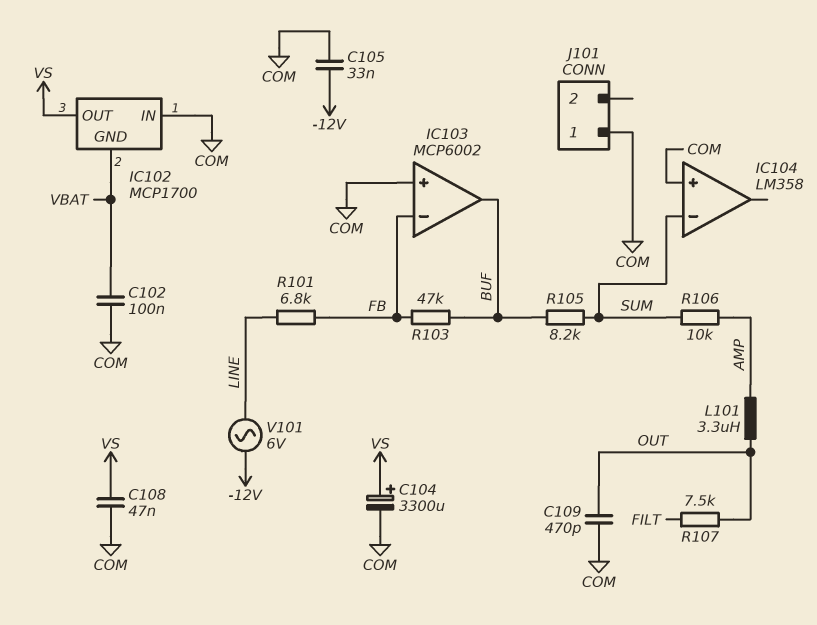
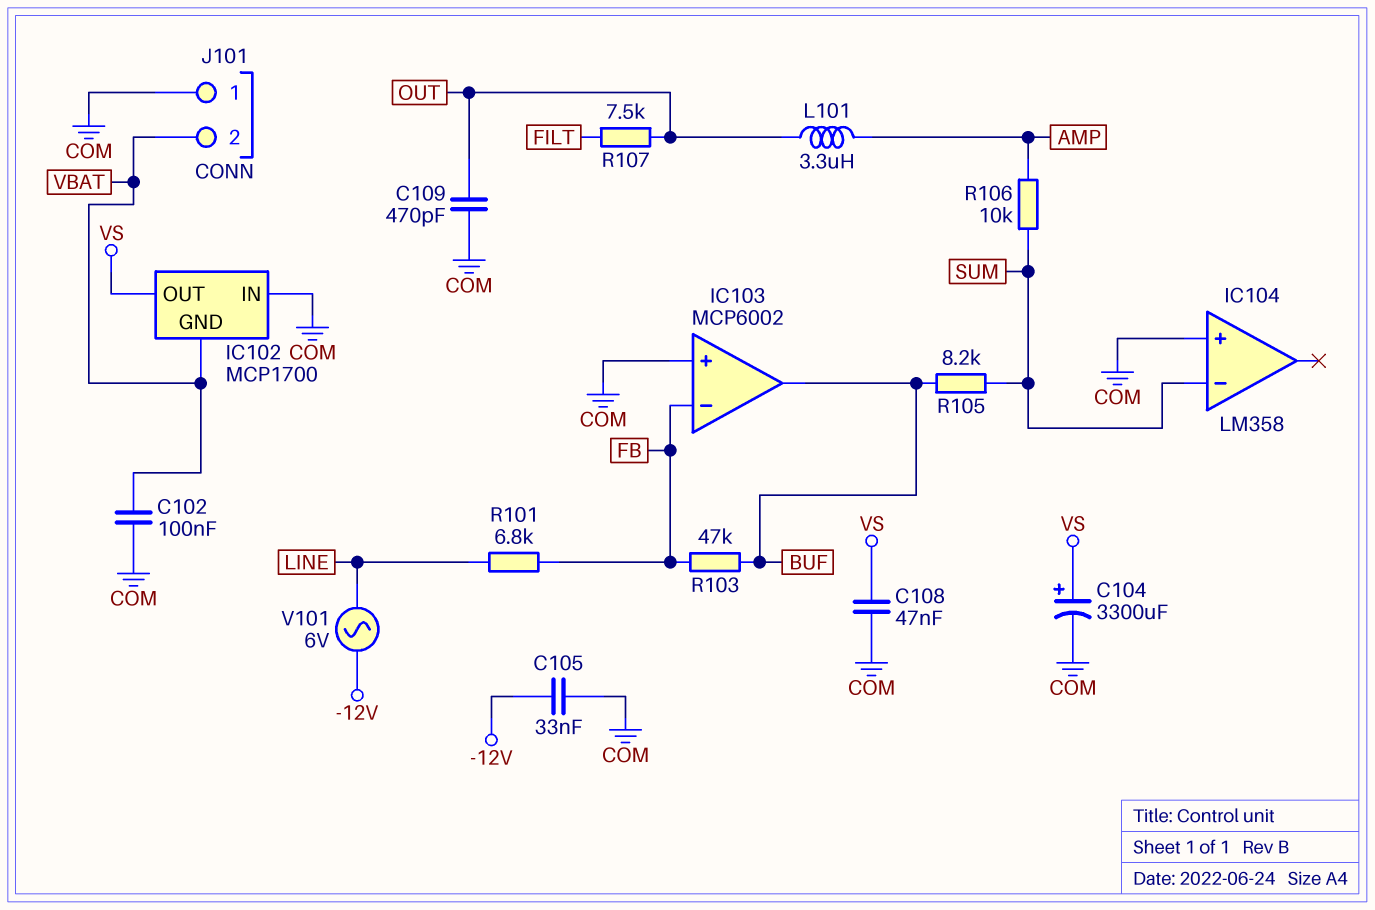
J101 pin 2: none -> VBAT

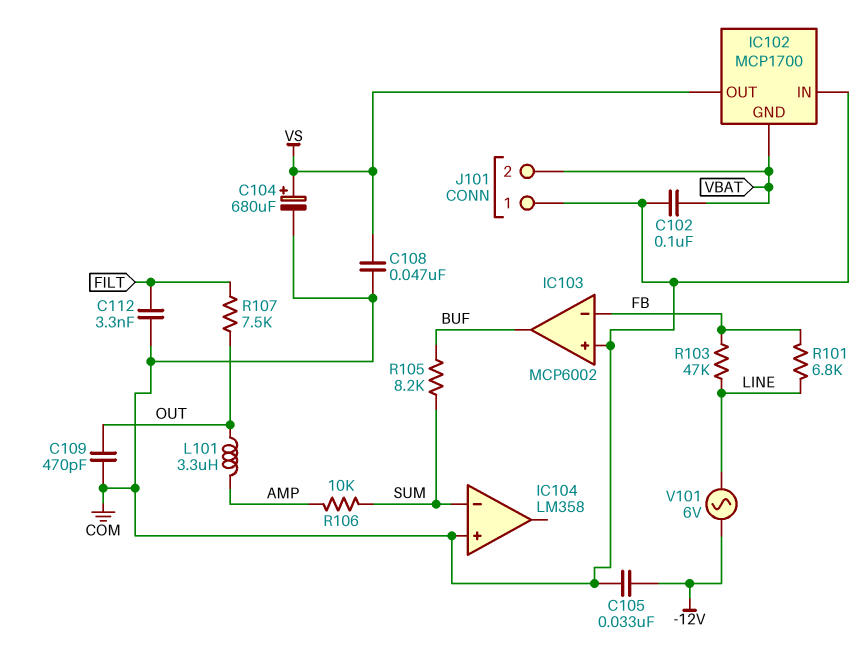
C104: 3300uF (plus VS, minus COM) -> 680uF (plus VS, minus COM)
C112: none -> 3.3nF (COM, FILT)
R103: 47k (BUF, FB) -> 47k (FB, LINE)

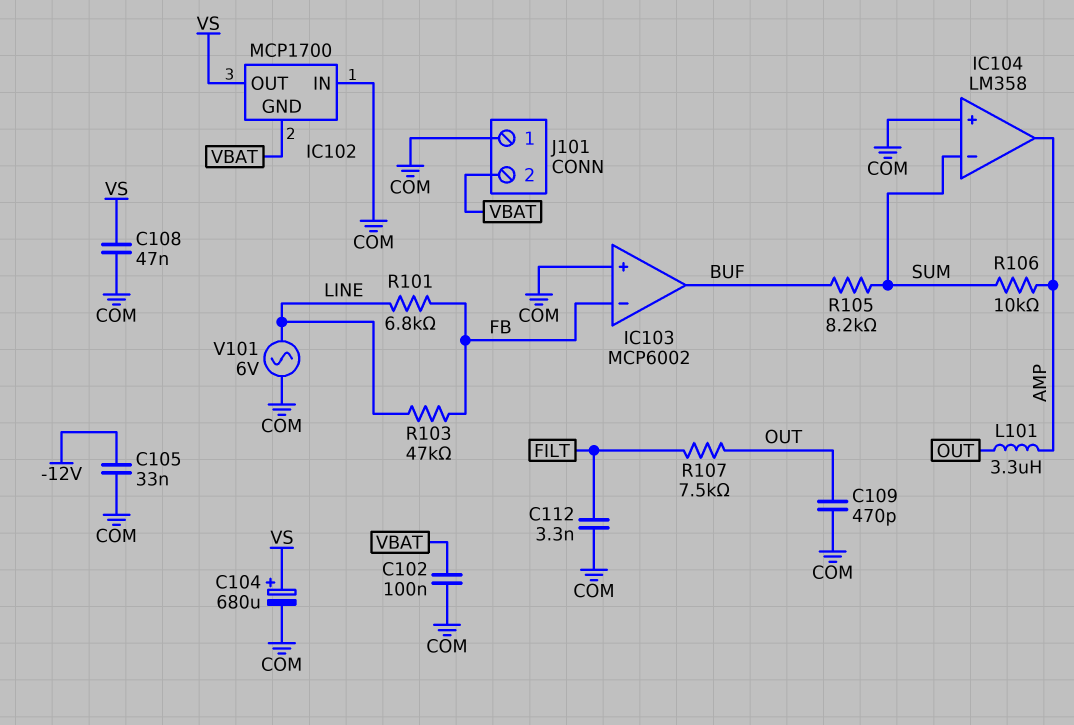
IC104 pin out: none -> AMP
V101: AC 6V (-12V, LINE) -> AC 6V (COM, LINE)

